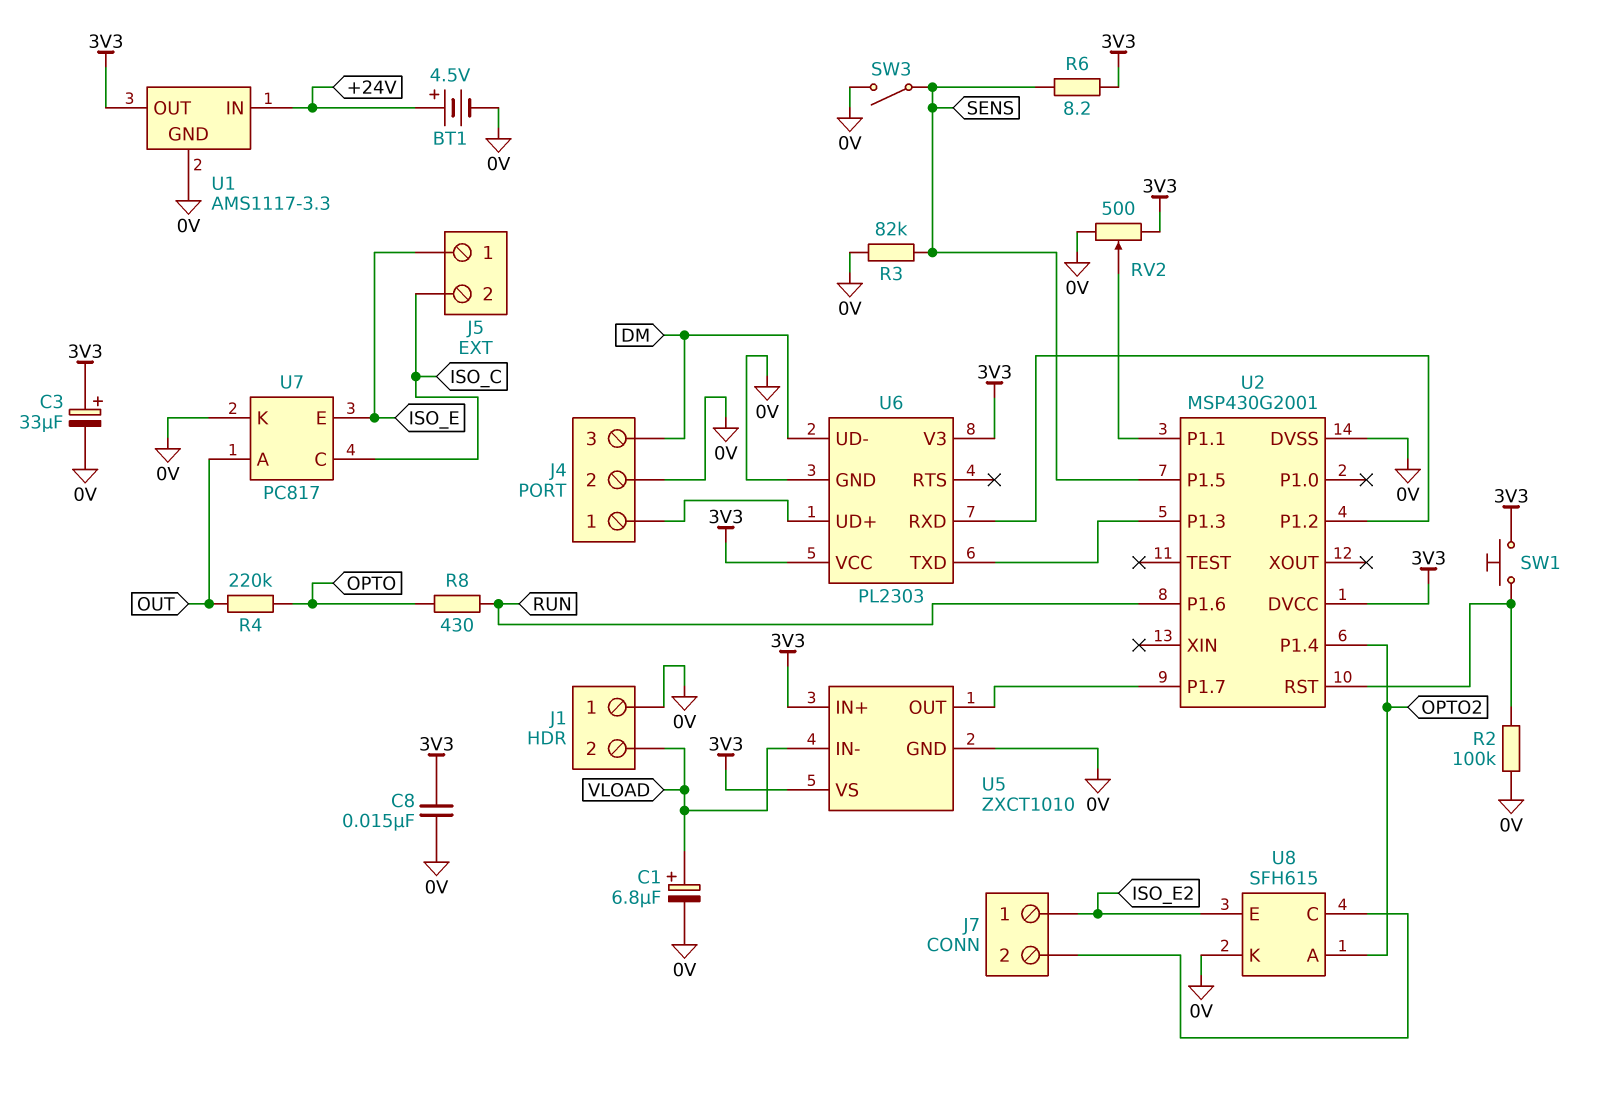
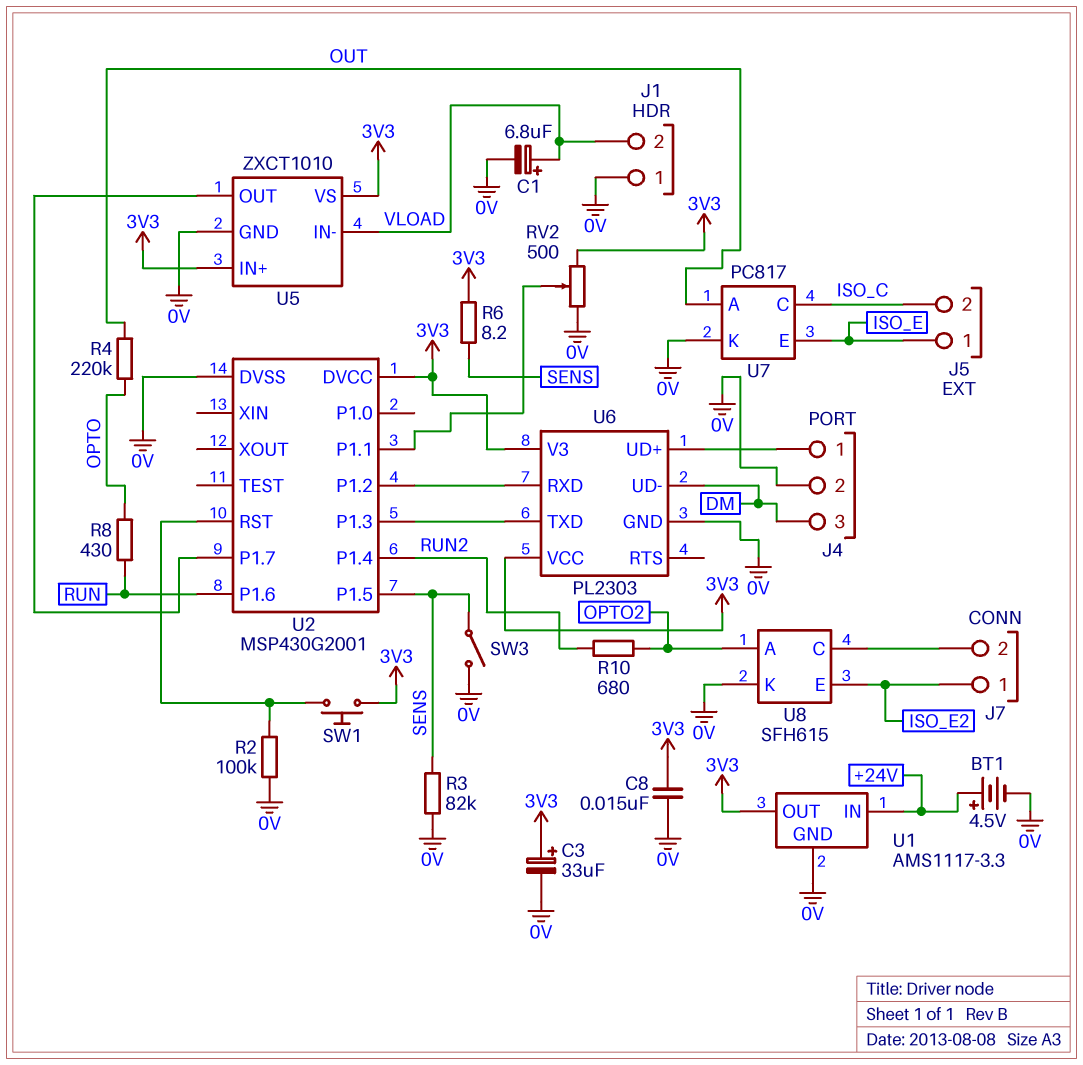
R10: none -> 680 (OPTO2, RUN2)
U2 pin P1.4: OPTO2 -> RUN2

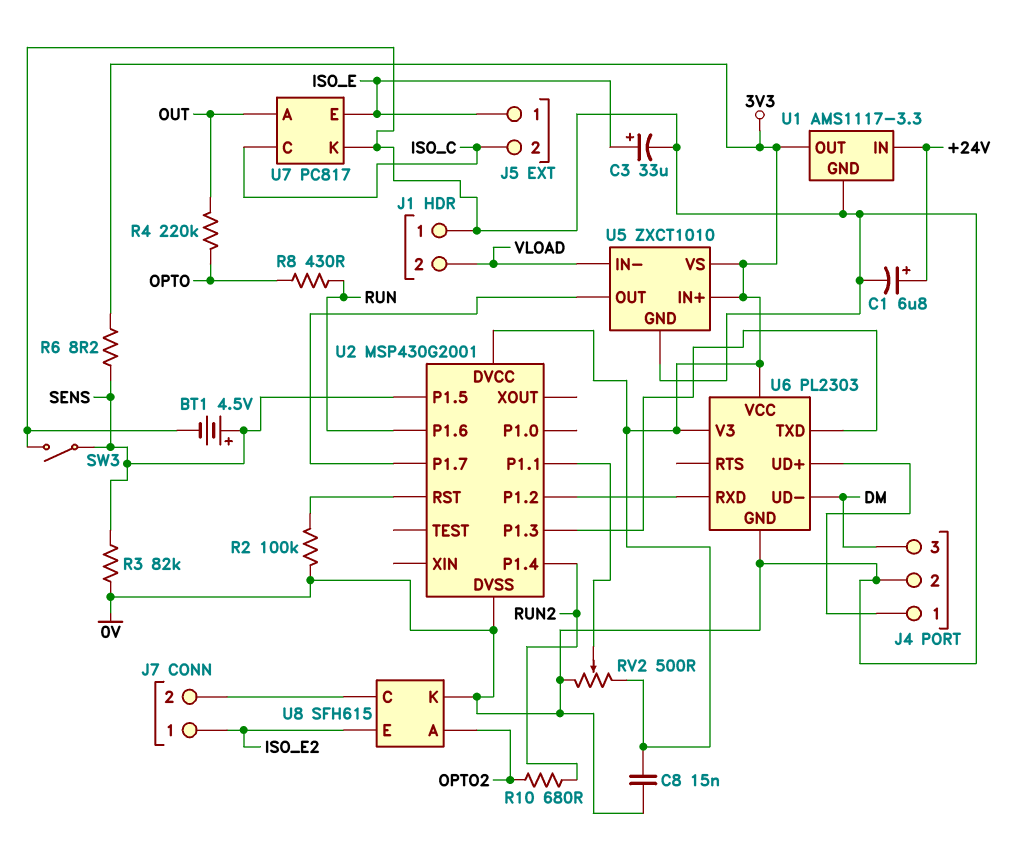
BT1: 4.5V (plus +24V, minus 0V) -> 4.5V (plus SENS, minus 0V)
C1: 6.8uF (plus VLOAD, minus 0V) -> 6.8uF (plus +24V, minus 0V)
C3: 33uF (plus 3V3, minus 0V) -> 33uF (plus ISO_E, minus 0V)
SW1: button (3V3, U2/RST) -> none

